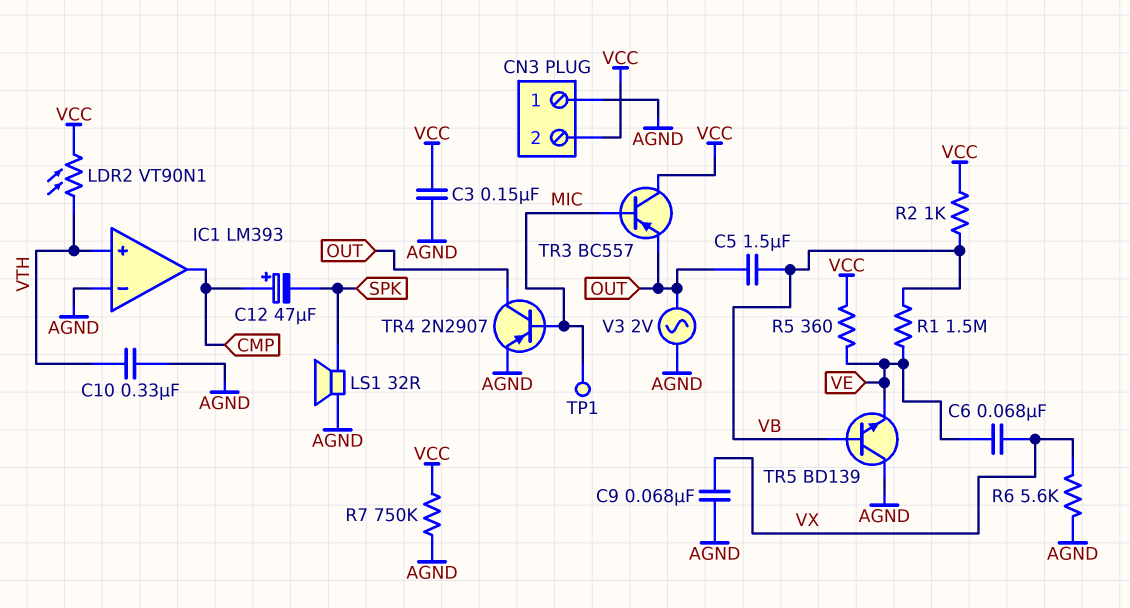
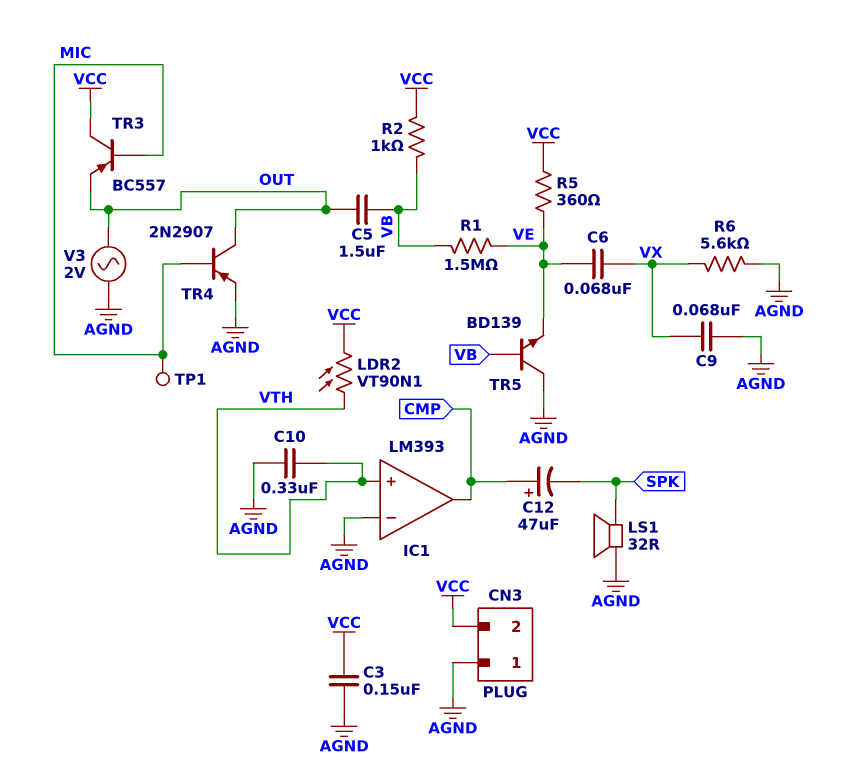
R7: 750k (AGND, VCC) -> none

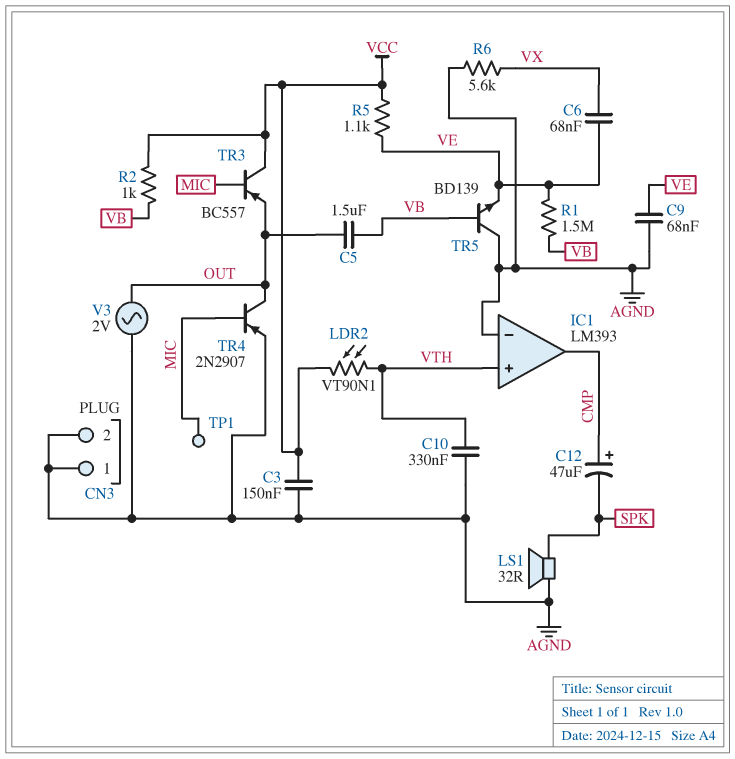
C9: 68nF (AGND, VX) -> 68nF (AGND, VE)
CN3 pin 2: VCC -> AGND
R5: 360 (VCC, VE) -> 1.1k (VCC, VE)

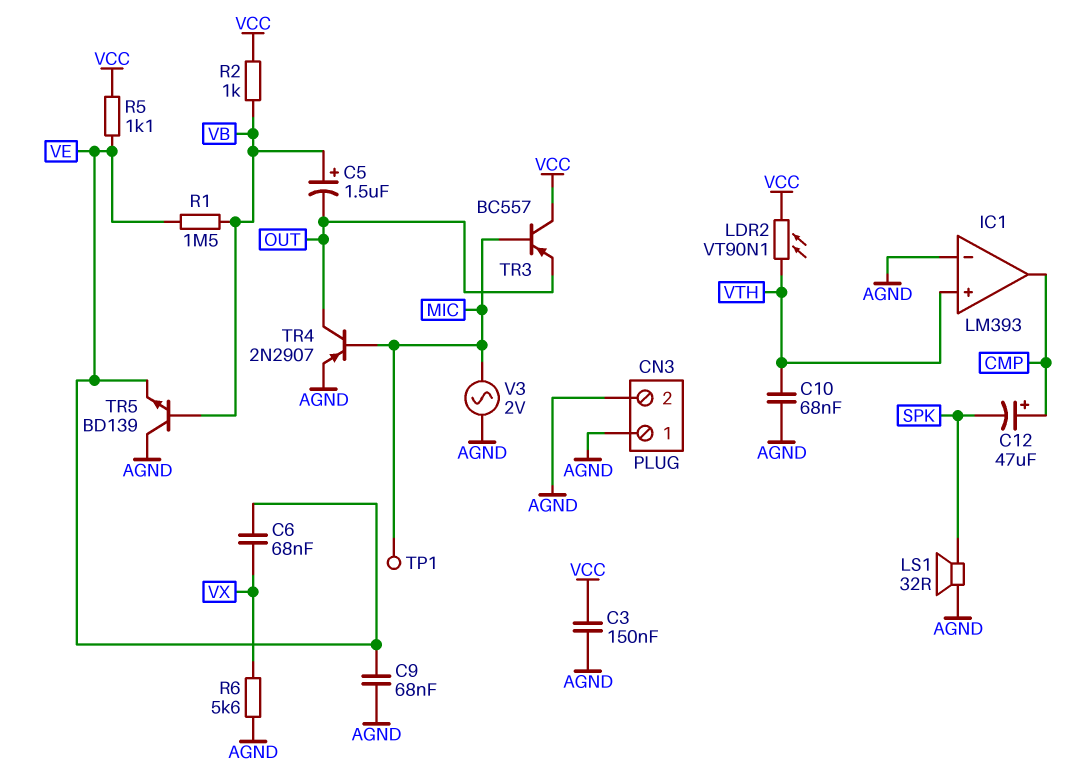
C5: 1.5uF (OUT, VB) -> 1.5uF (plus VB, minus OUT)
C10: 330nF (AGND, VTH) -> 68nF (AGND, VTH)
V3: AC 2V (AGND, OUT) -> AC 2V (AGND, MIC)

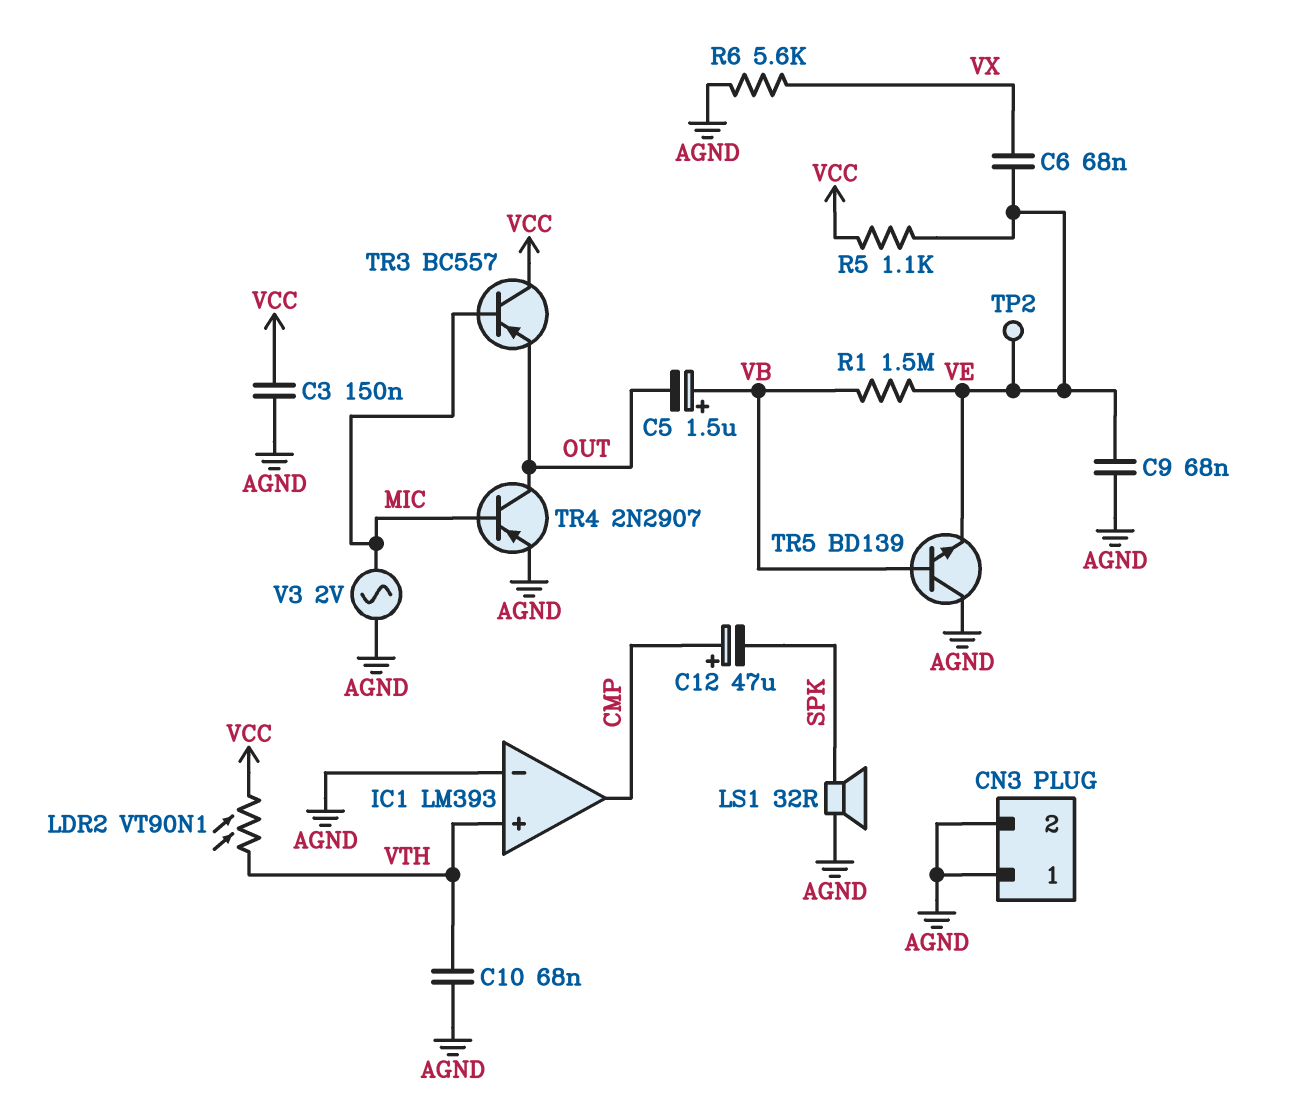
R2: 1k (VB, VCC) -> none
TP1: test point (MIC) -> none
TP2: none -> test point (VE)

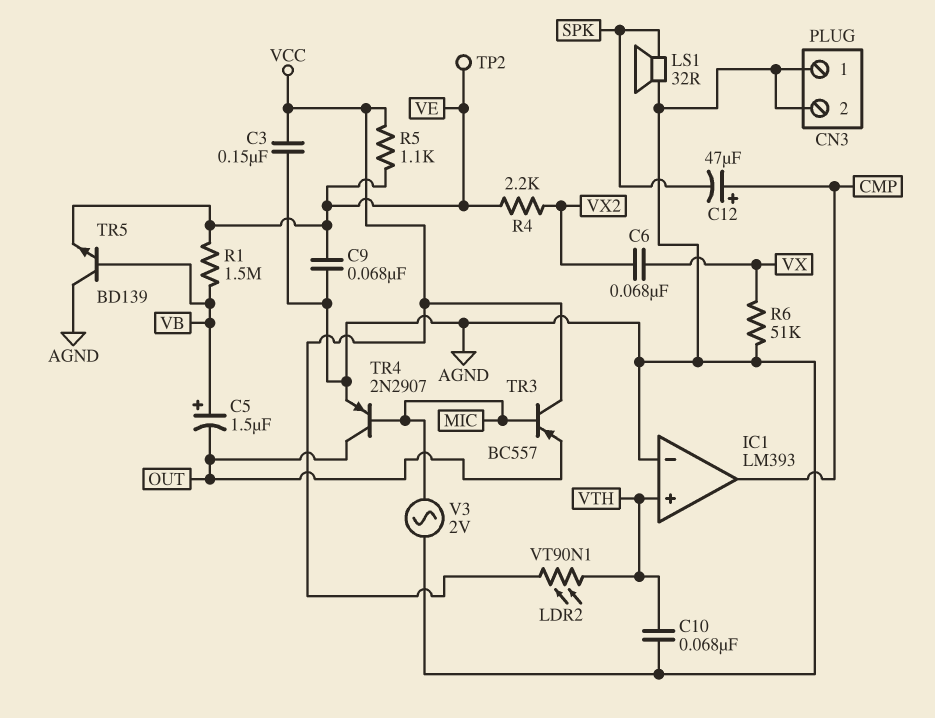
C6: 68nF (VE, VX) -> 68nF (VX, VX2)
R4: none -> 2.2k (VE, VX2)
R6: 5.6k (AGND, VX) -> 51k (AGND, VX)

